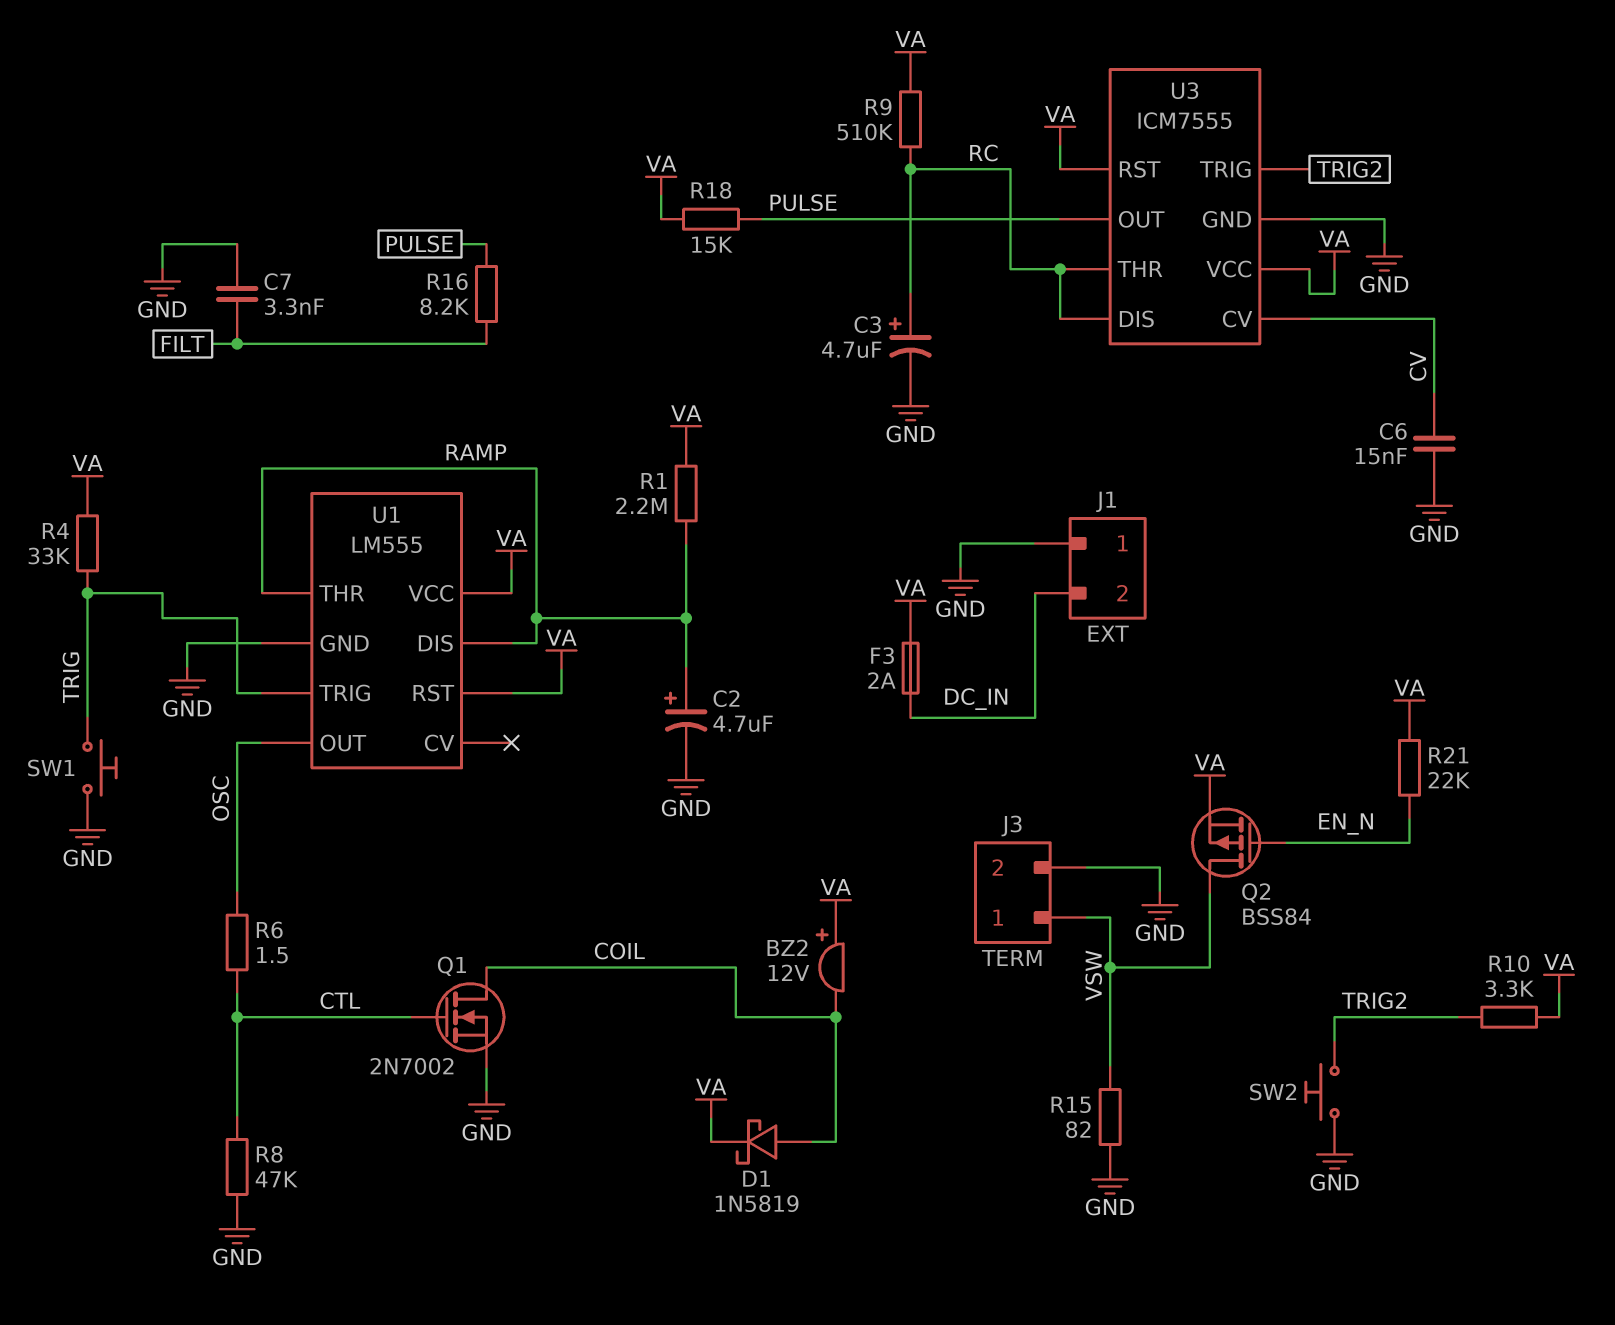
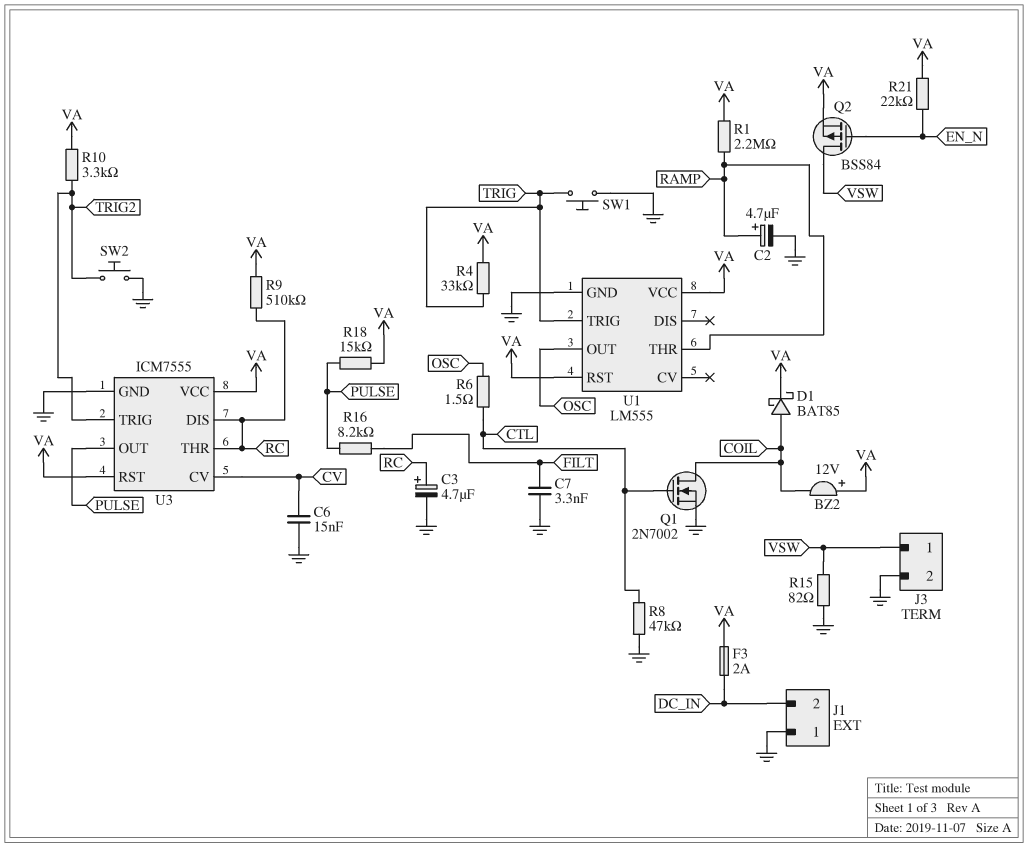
D1: schottky 1N5819 (A COIL, K VA) -> schottky BAT85 (A COIL, K VA)
U1 pin DIS: RAMP -> none

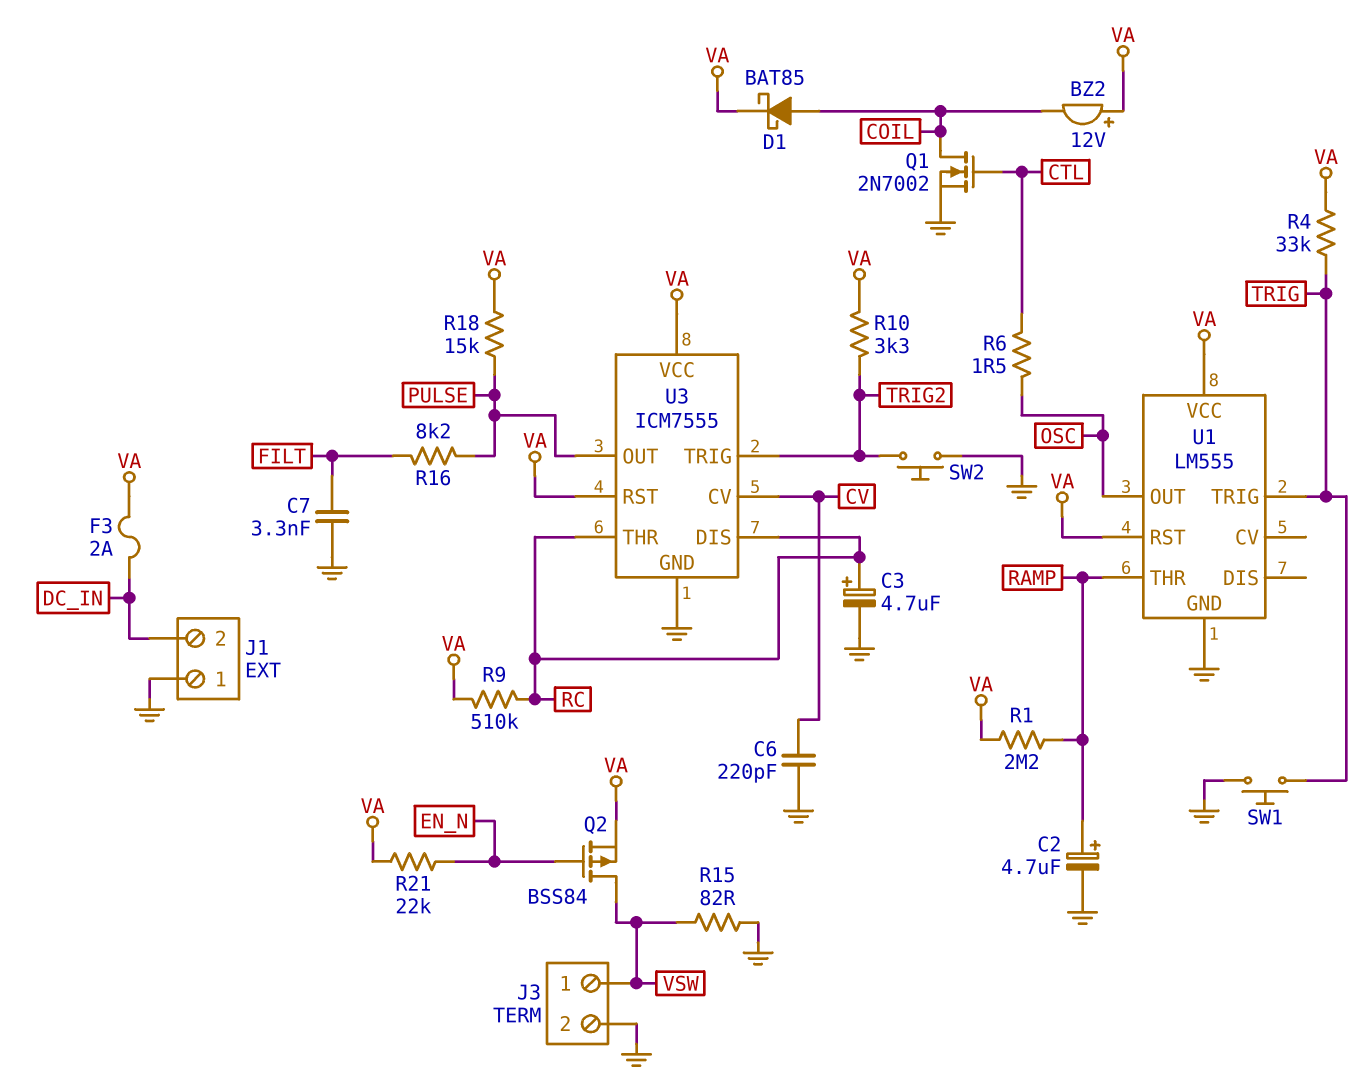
C6: 15nF (CV, GND) -> 220pF (CV, GND)
R8: 47k (CTL, GND) -> none

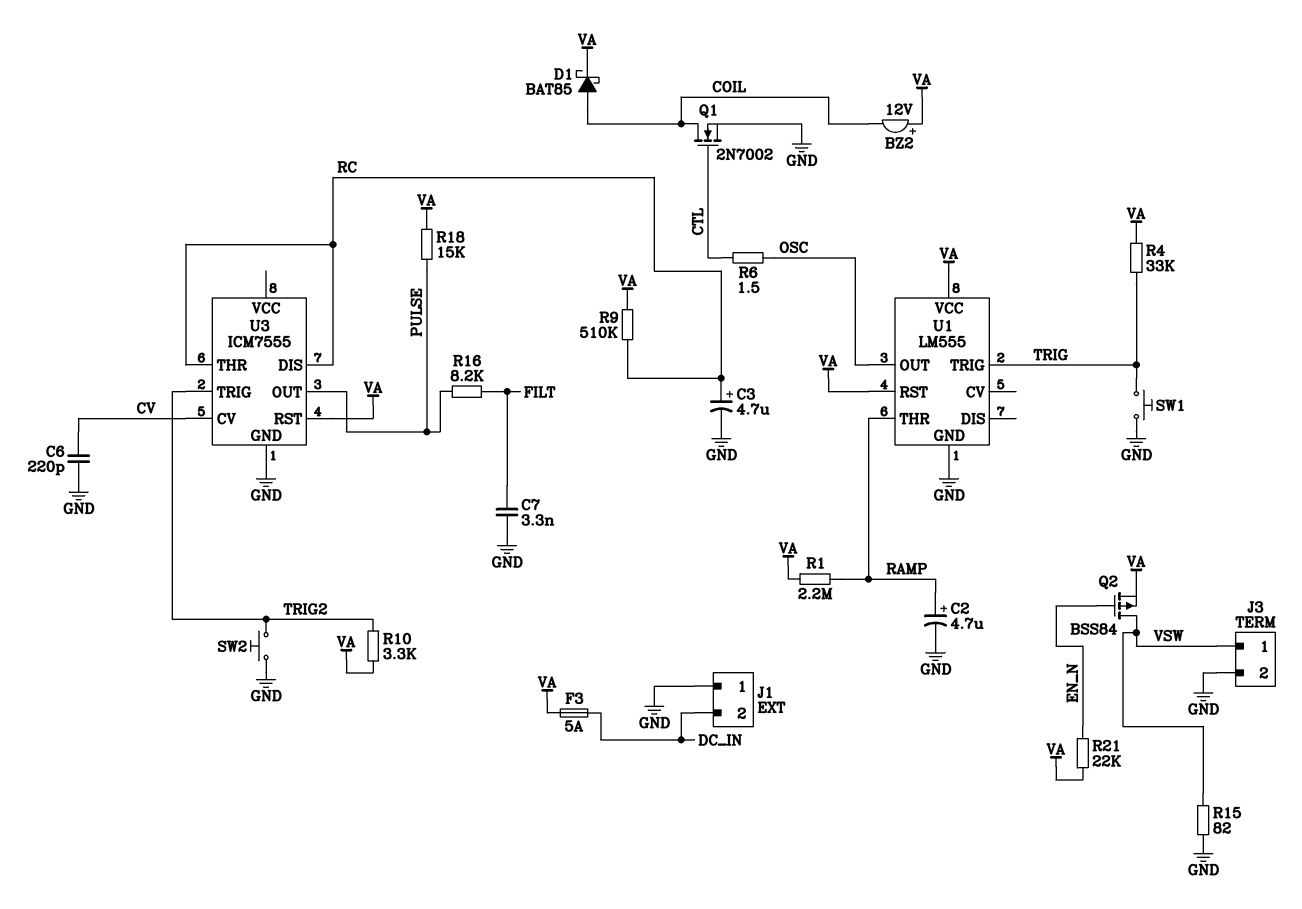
F3: 2A (DC_IN, VA) -> 5A (DC_IN, VA)
U3 pin VCC: VA -> none

